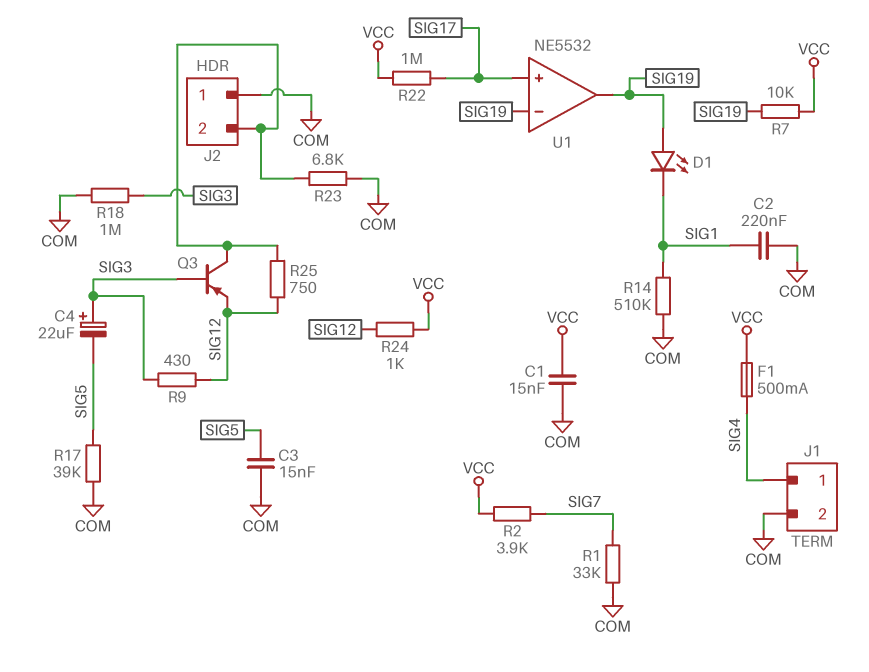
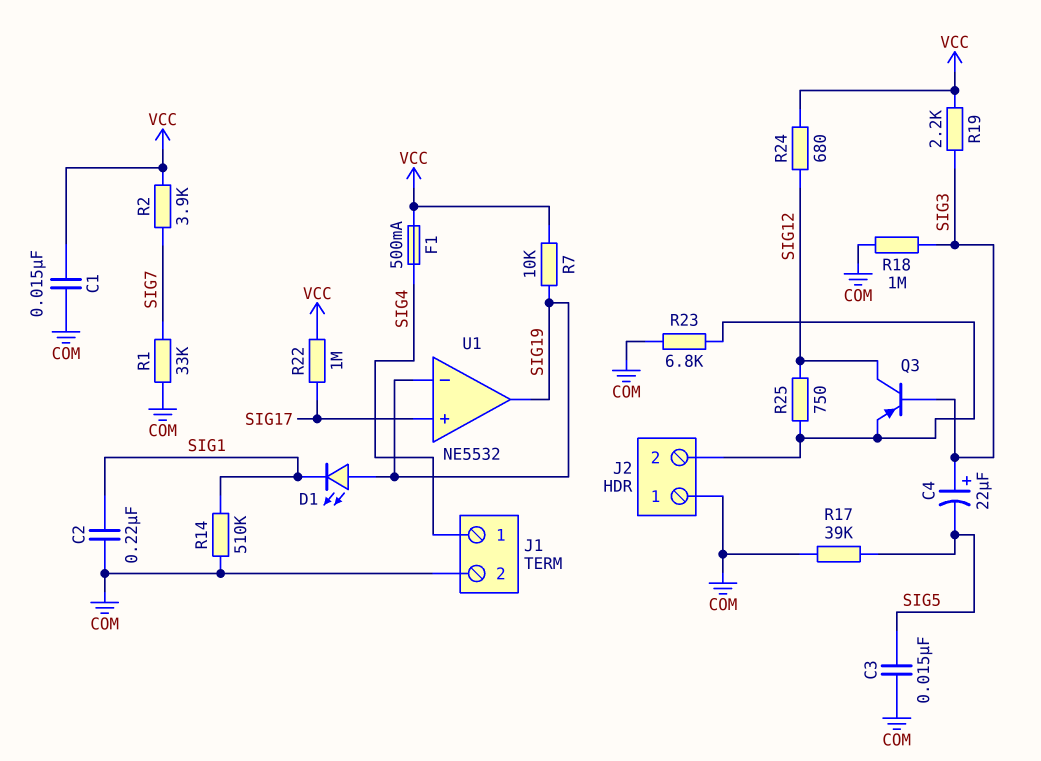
Q3: PNP (B SIG3, C J2/2, E SIG12) -> PNP (B SIG3, C SIG12, E J2/2)
R9: 430 (SIG3, SIG12) -> none
R19: none -> 2.2k (SIG3, VCC)
R24: 1k (SIG12, VCC) -> 680 (SIG12, VCC)

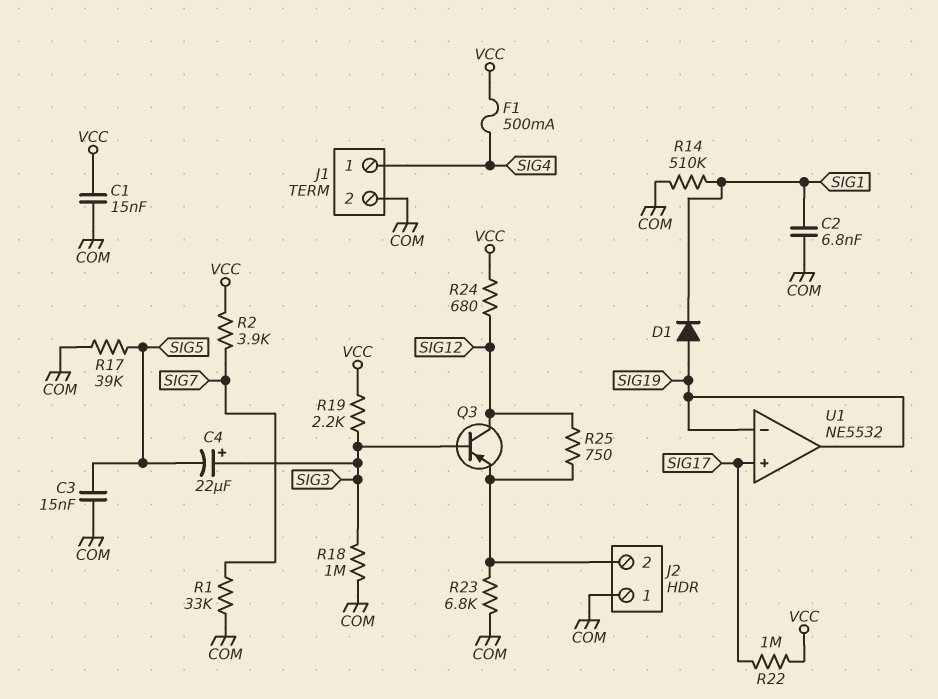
C2: 220nF (COM, SIG1) -> 6.8nF (COM, SIG1)
D1: LED (A SIG19, K SIG1) -> diode (A SIG19, K SIG1)
R7: 10k (SIG19, VCC) -> none

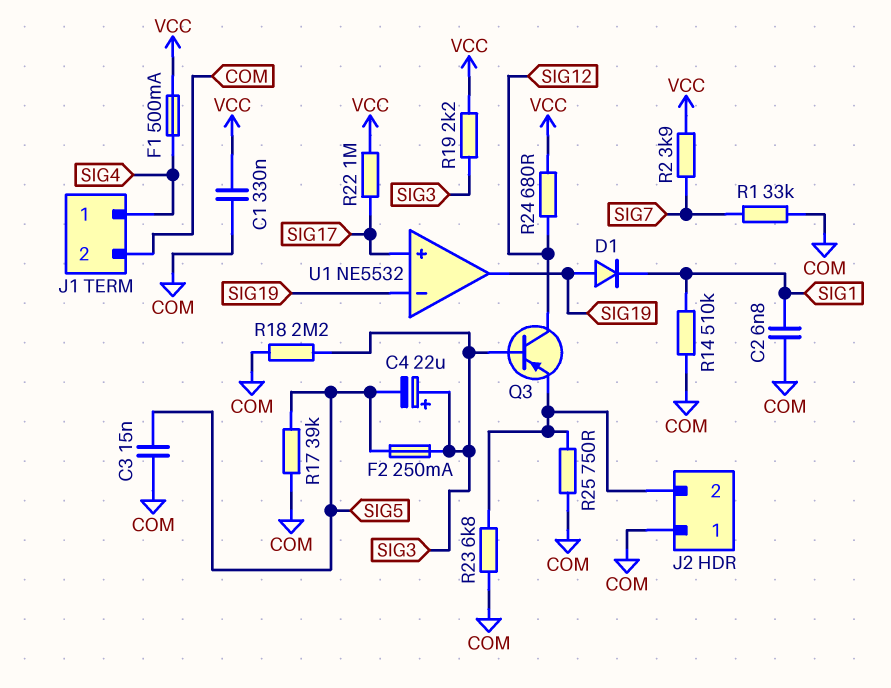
C1: 15nF (COM, VCC) -> 330nF (COM, VCC)
F2: none -> 250mA (SIG3, SIG5)
R18: 1M (COM, SIG3) -> 2.2M (COM, SIG3)
R25: 750 (J2/2, SIG12) -> 750 (COM, J2/2)

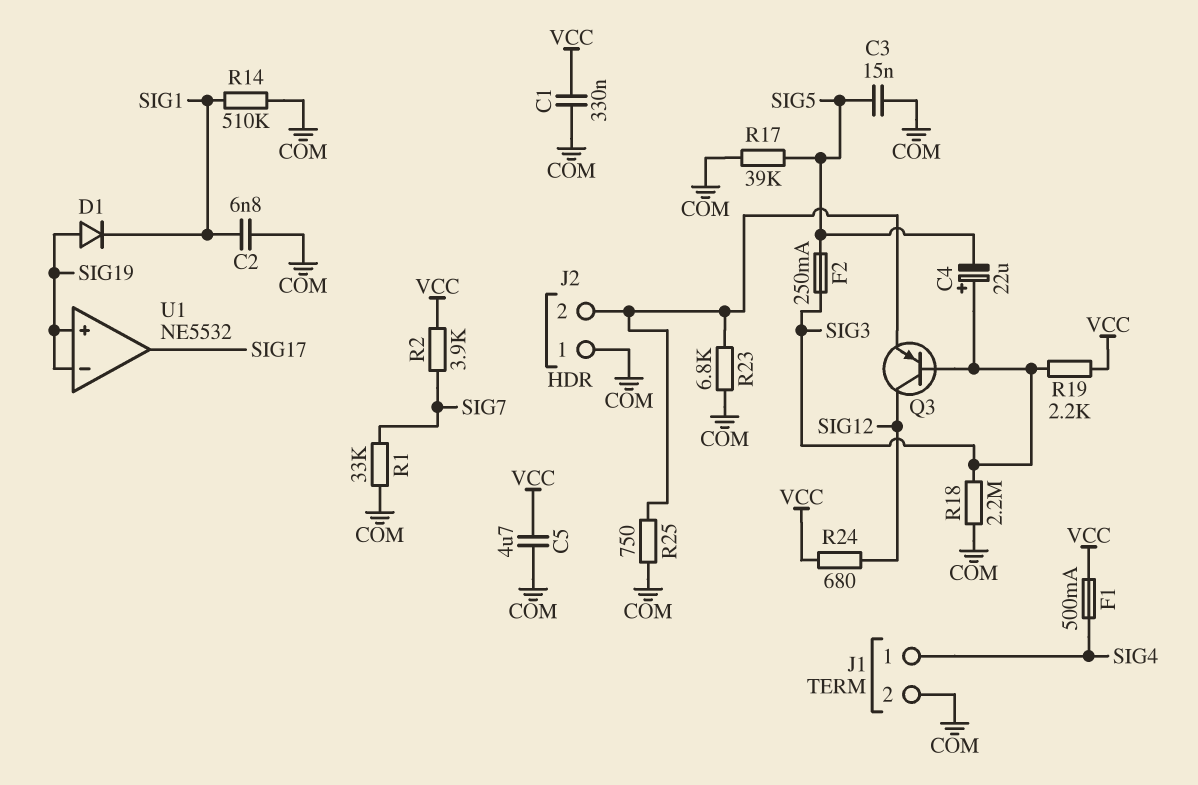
C5: none -> 4.7uF (COM, VCC)
R22: 1M (SIG17, VCC) -> none
U1 pin in+: SIG17 -> SIG19
U1 pin out: SIG19 -> SIG17

